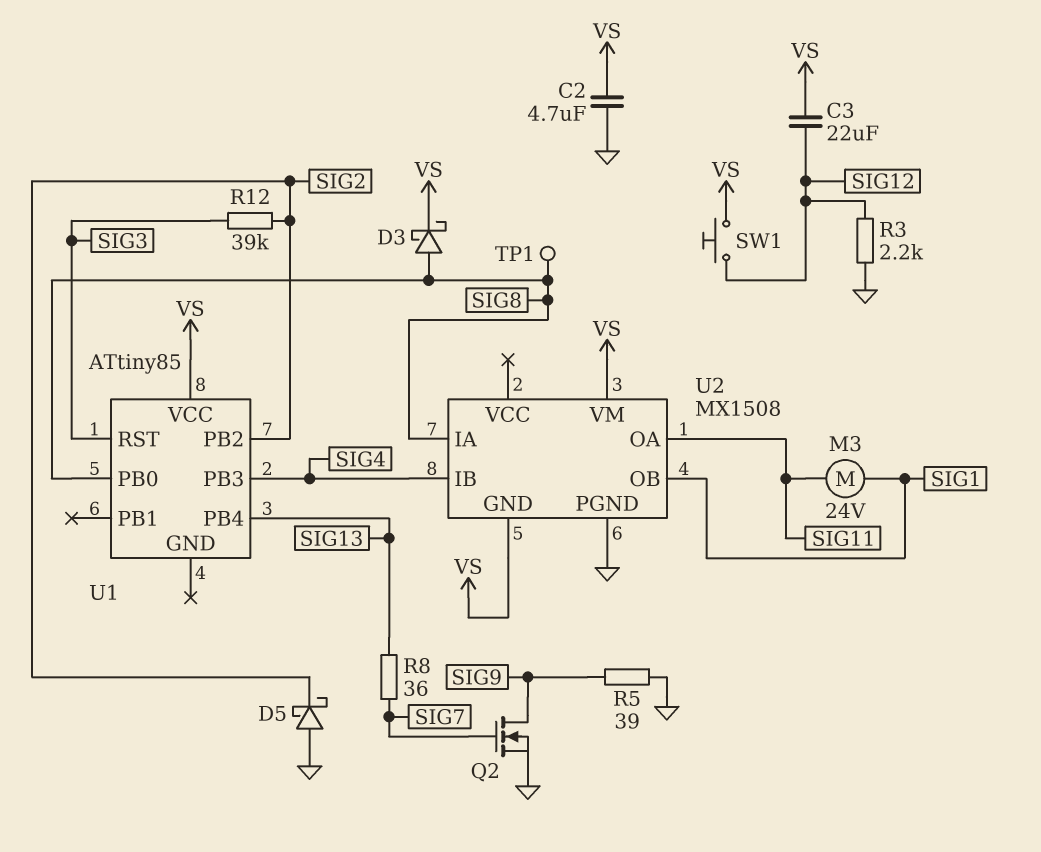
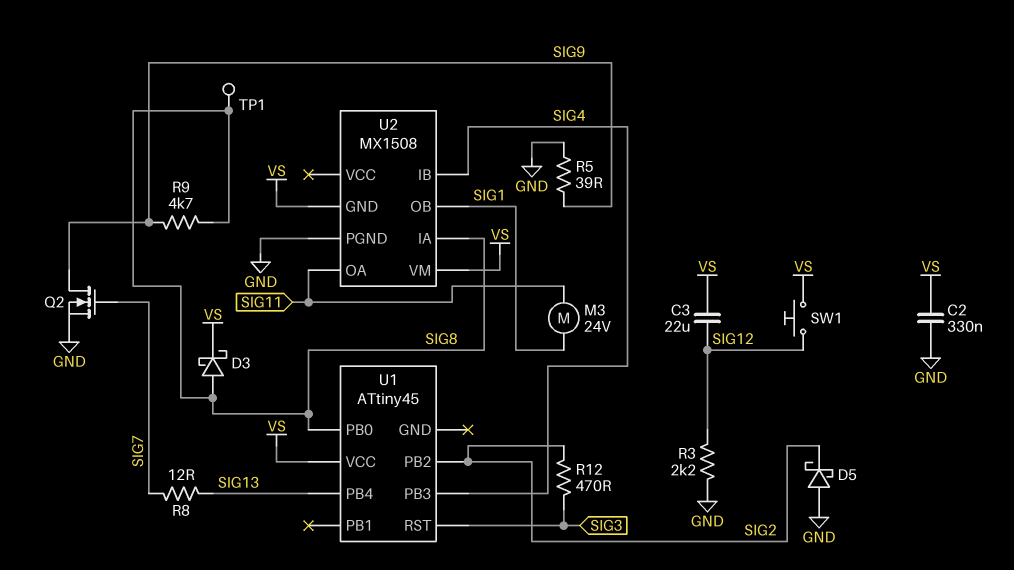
C2: 4.7uF (GND, VS) -> 330nF (GND, VS)
R8: 36 (SIG7, SIG13) -> 12 (SIG7, SIG13)
R9: none -> 4.7k (SIG8, SIG9)
R12: 39k (SIG2, SIG3) -> 470 (SIG2, SIG3)
U1: ATtiny85 -> ATtiny45

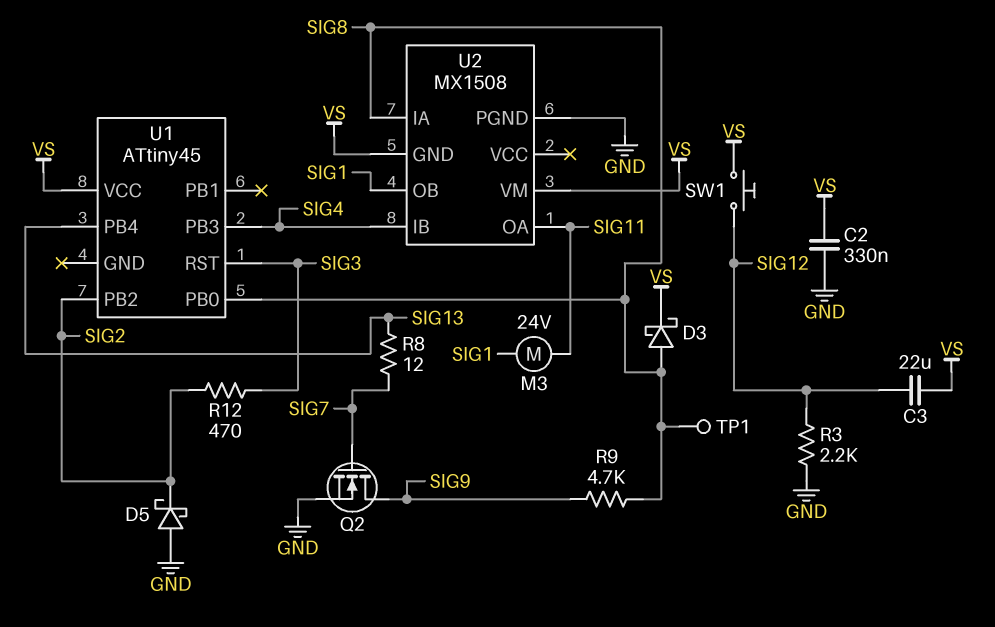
R5: 39 (GND, SIG9) -> none

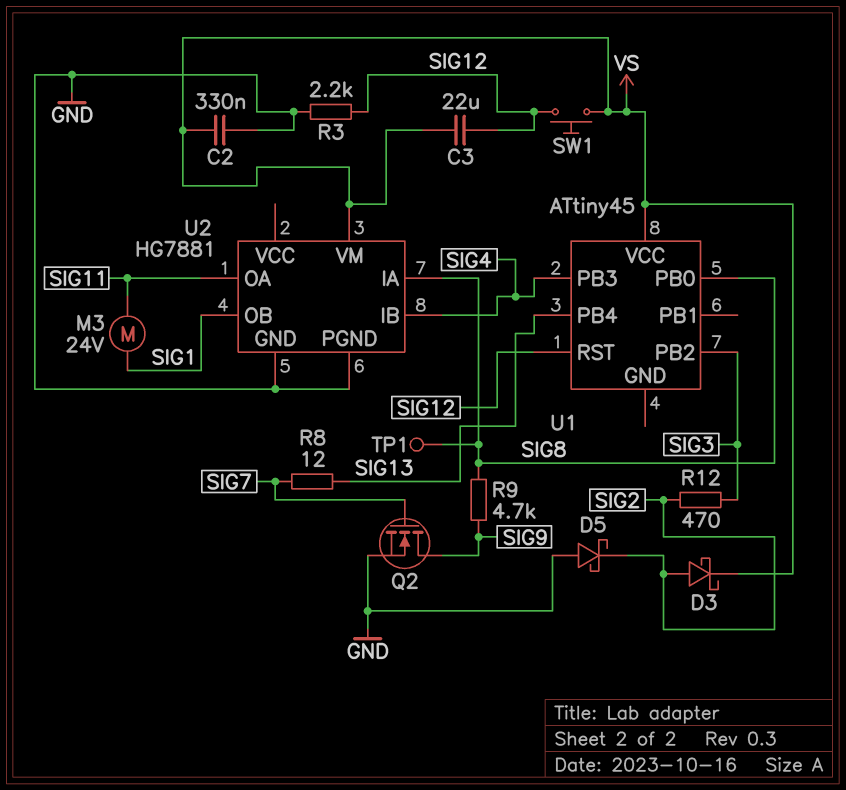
D3: schottky (A SIG8, K VS) -> schottky (A SIG2, K VS)
U1 pin PB2: SIG2 -> SIG3
U1 pin RST: SIG3 -> SIG12
U2: MX1508 -> HG7881
U2 pin GND: VS -> GND

